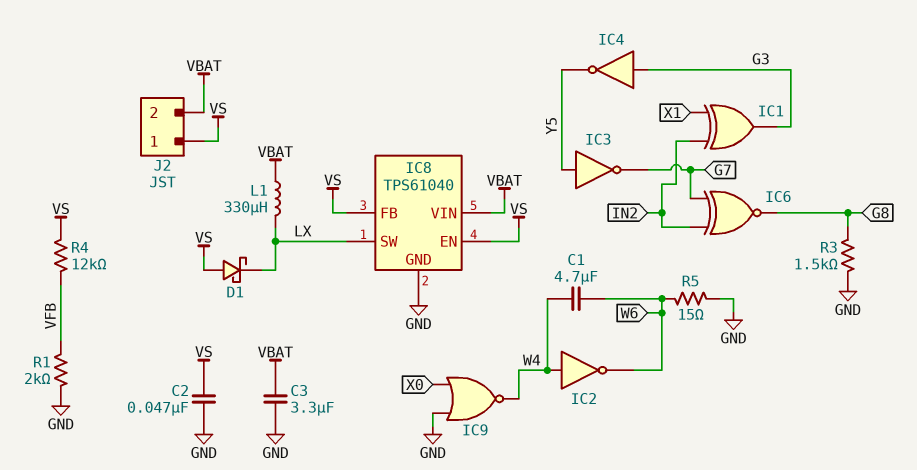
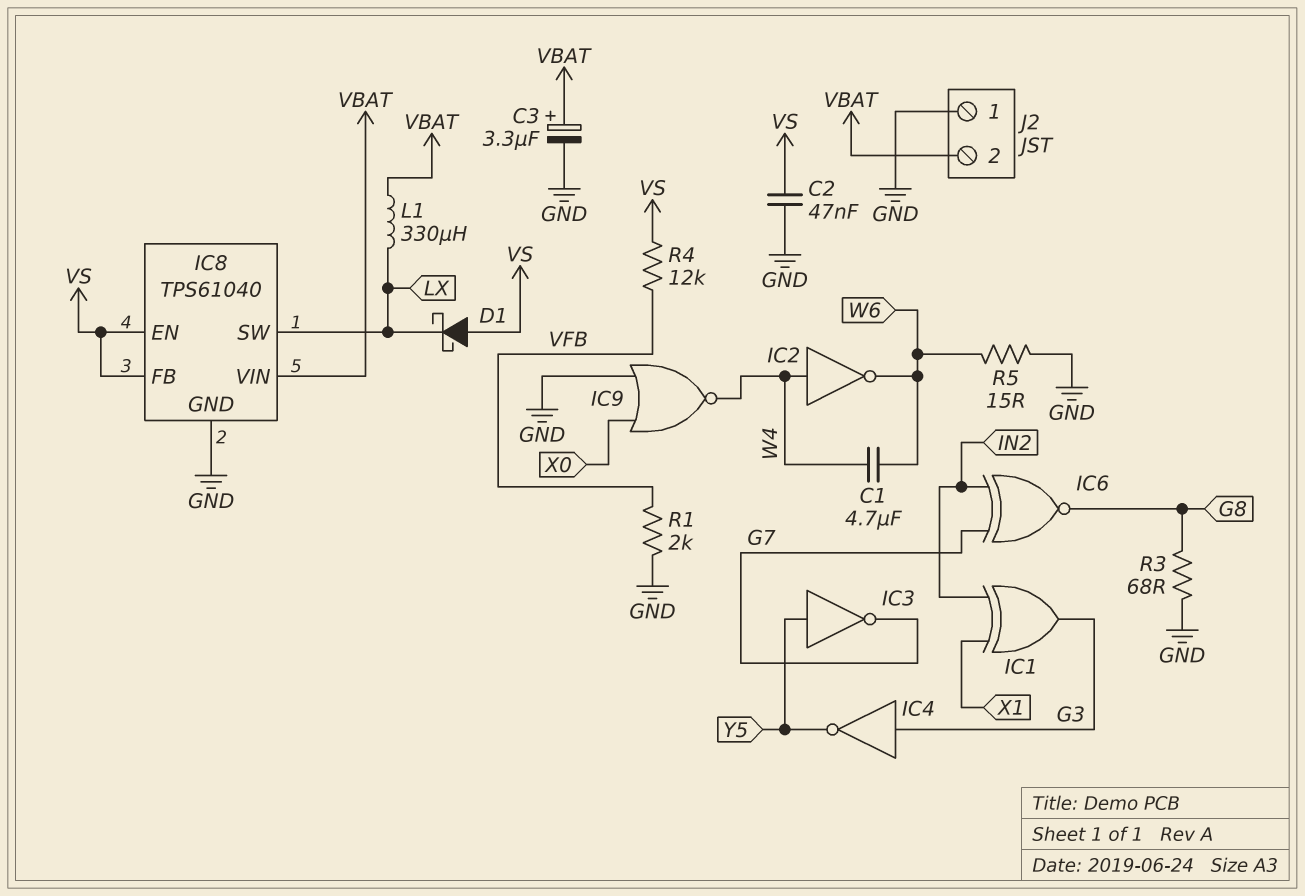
C3: 3.3uF (GND, VBAT) -> 3.3uF (plus VBAT, minus GND)
J2 pin 1: VS -> GND
R3: 1.5k (G8, GND) -> 68 (G8, GND)

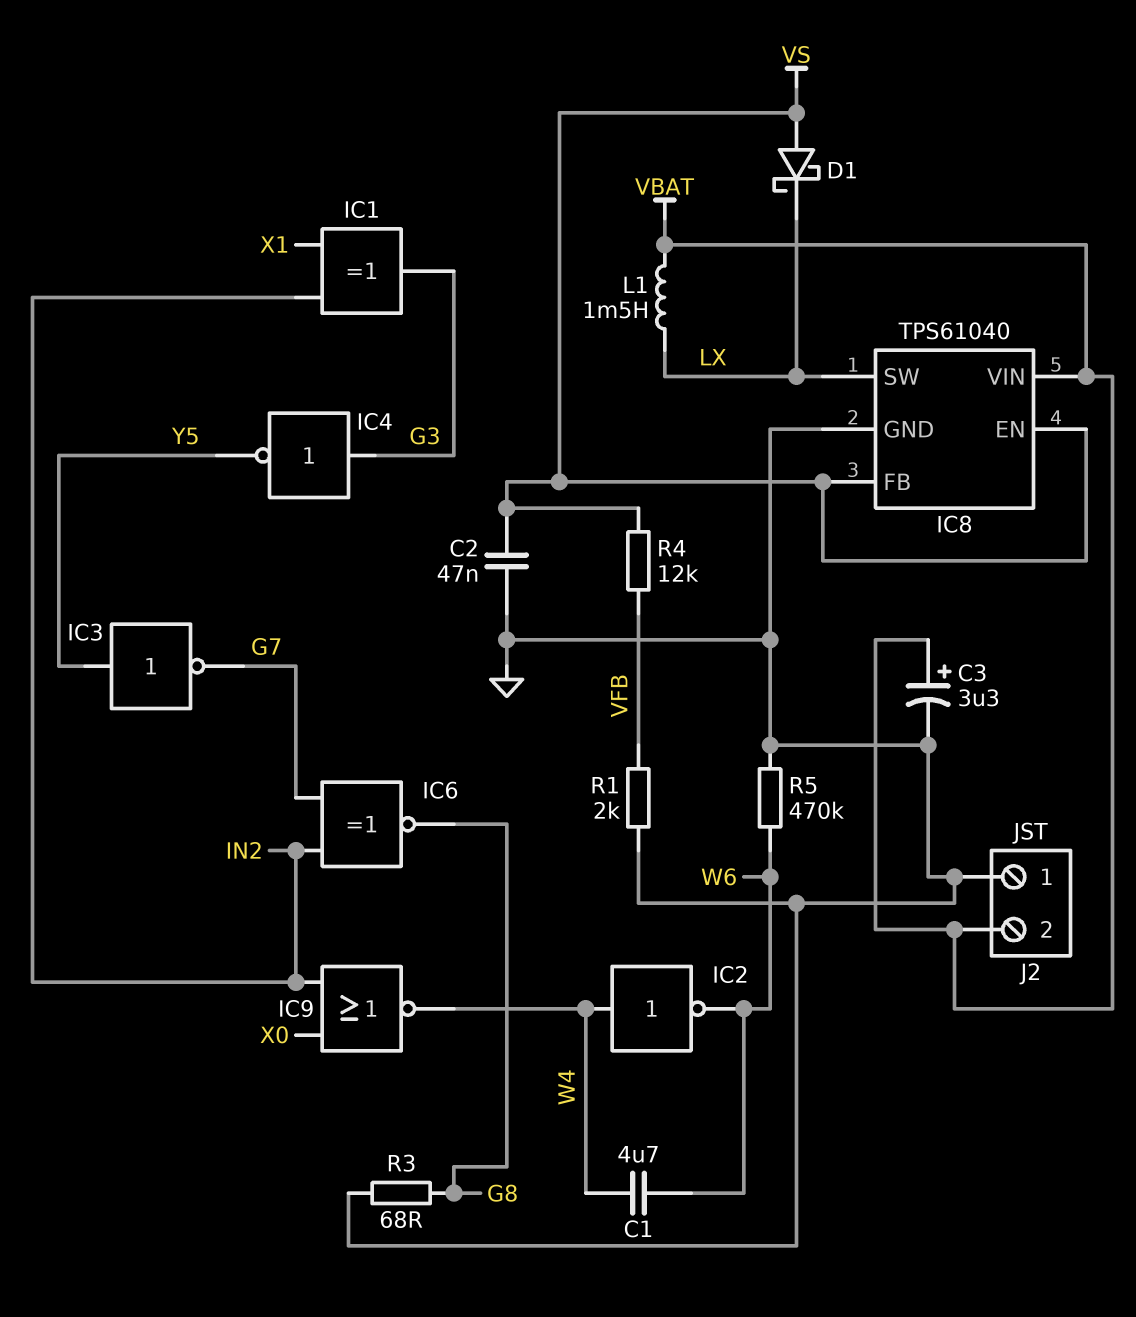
IC9: NOR (in GND, in X0, out W4) -> NOR (in IN2, in X0, out W4)
L1: 330uH (LX, VBAT) -> 1.5mH (LX, VBAT)
R5: 15 (GND, W6) -> 470k (GND, W6)

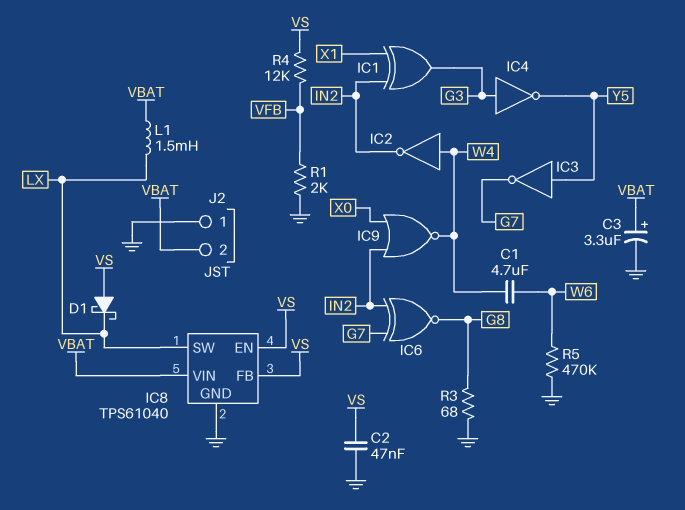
IC2: NOT (in W4, out W6) -> NOT (in W4, out IN2)

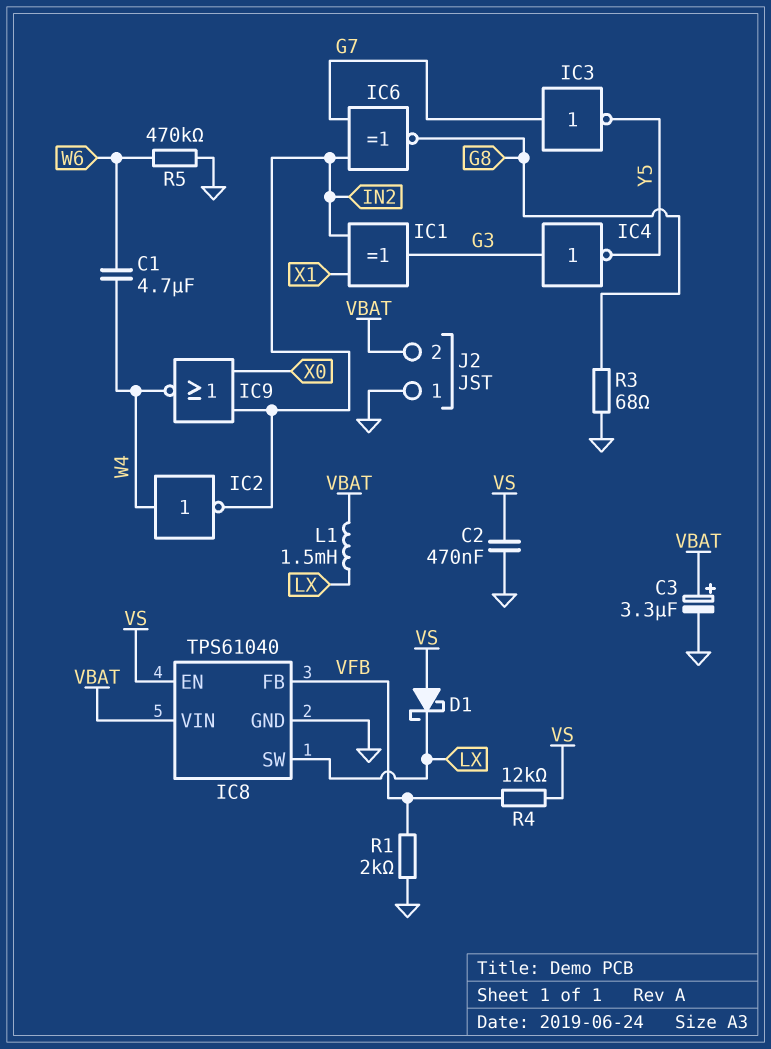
C2: 47nF (GND, VS) -> 470nF (GND, VS)
IC3: NOT (in Y5, out G7) -> NOT (in G7, out Y5)
IC8 pin FB: VS -> VFB

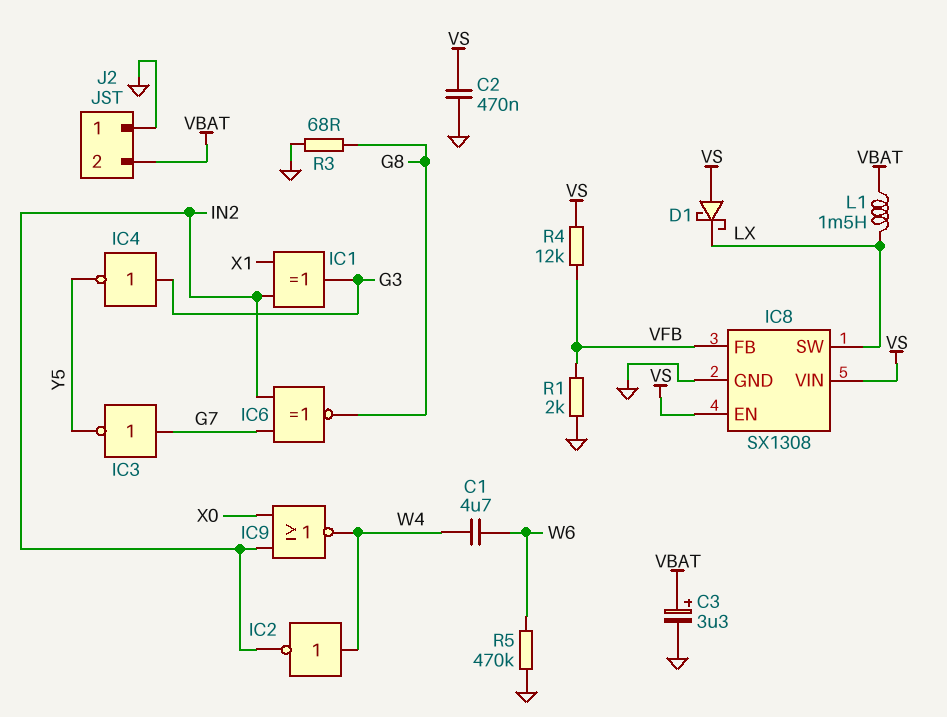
IC8: TPS61040 -> SX1308
IC8 pin VIN: VBAT -> VS

